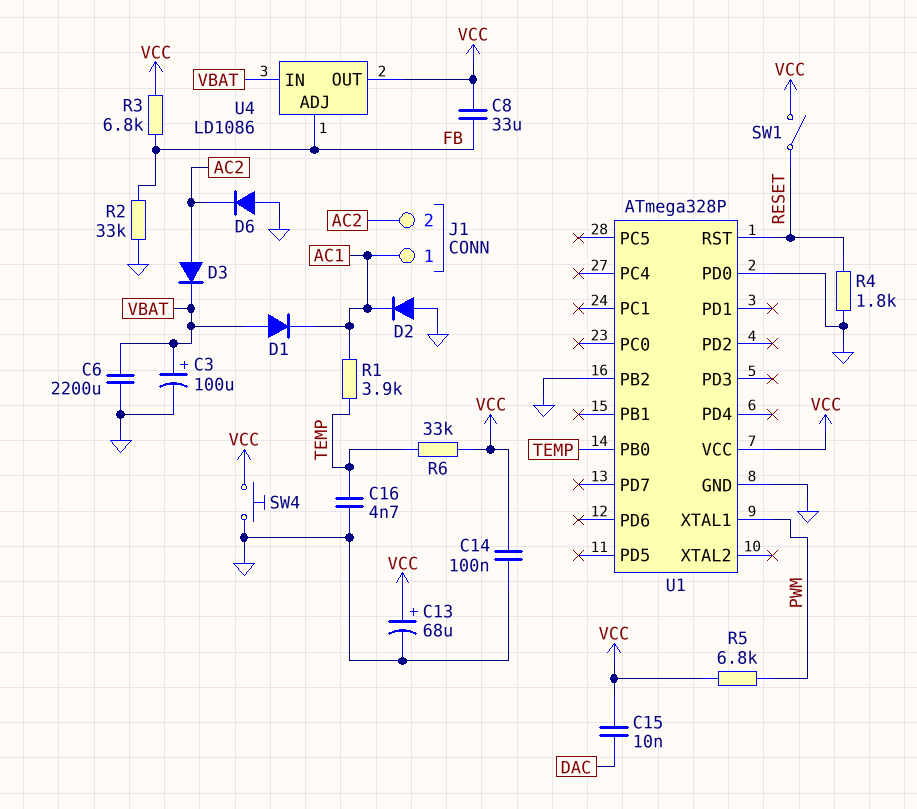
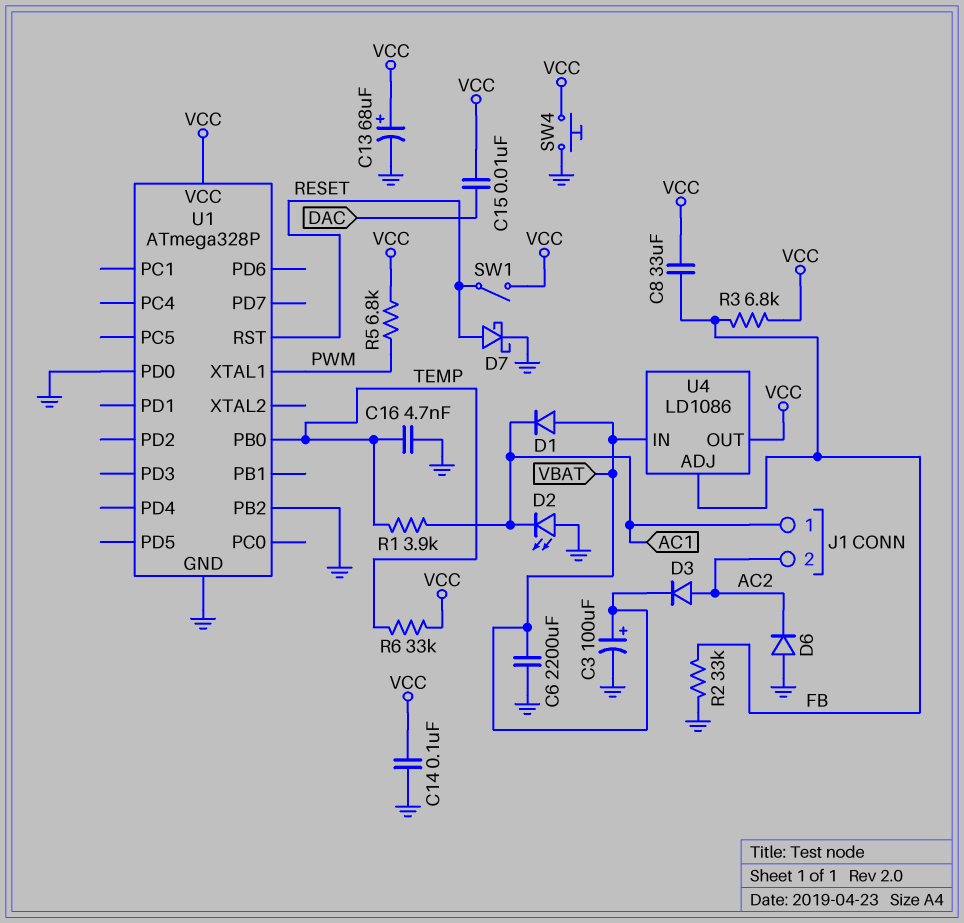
D2: diode (A GND, K AC1) -> LED (A GND, K AC1)
D7: none -> schottky (A RESET, K GND)
R4: 1.8k (GND, RESET) -> none

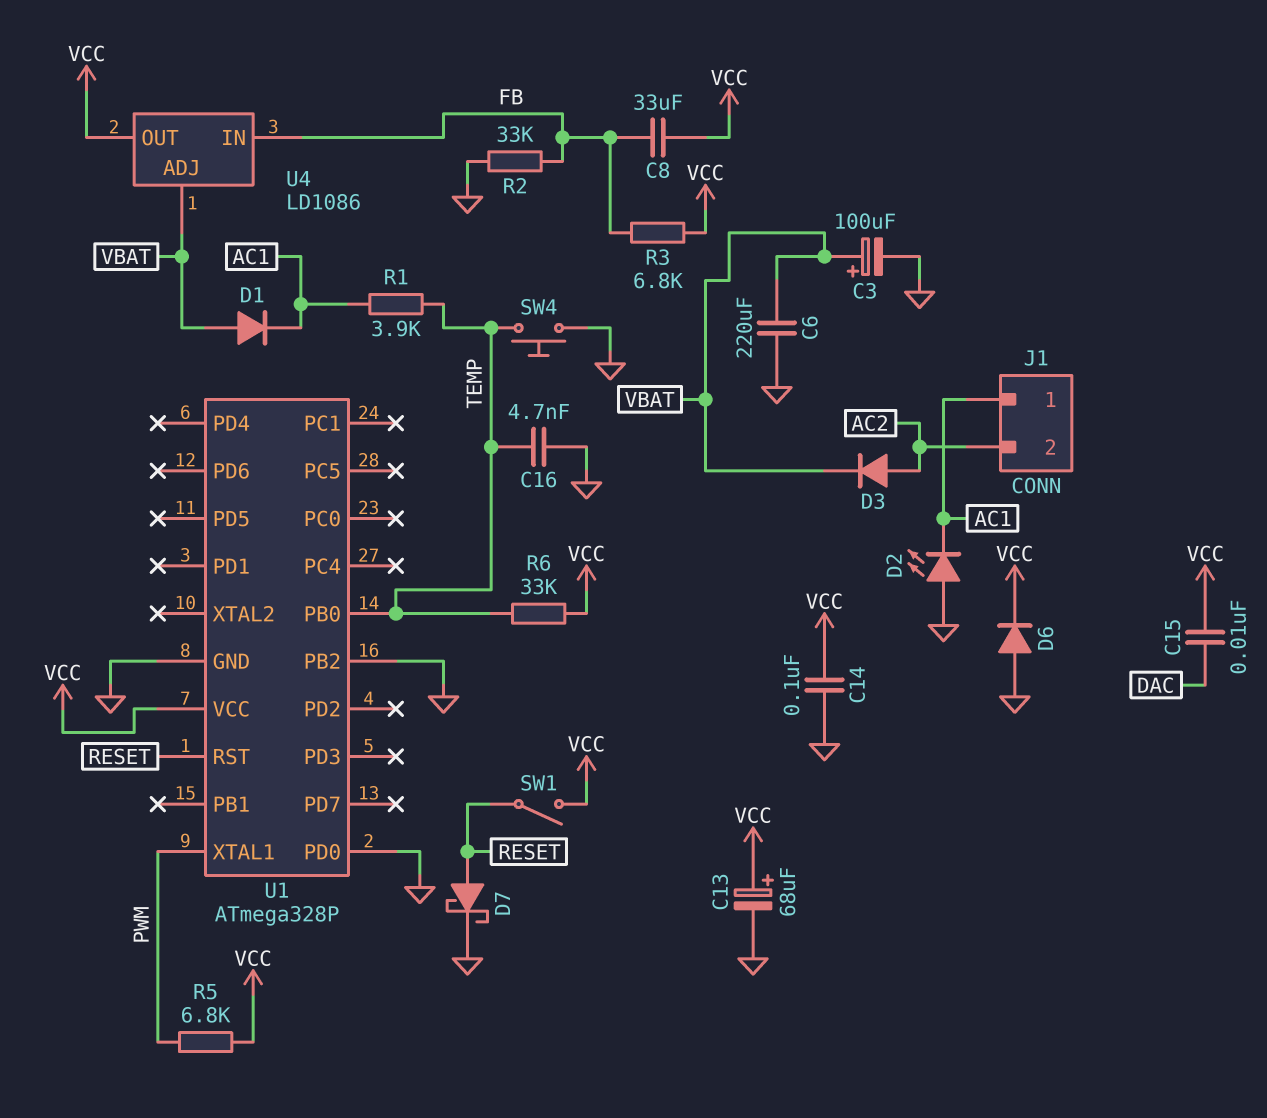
C6: 2200uF (GND, VBAT) -> 220uF (GND, VBAT)
D6: diode (A GND, K AC2) -> diode (A GND, K VCC)
SW4: button (GND, VCC) -> button (GND, TEMP)
U4 pin ADJ: FB -> VBAT
U4 pin IN: VBAT -> FB

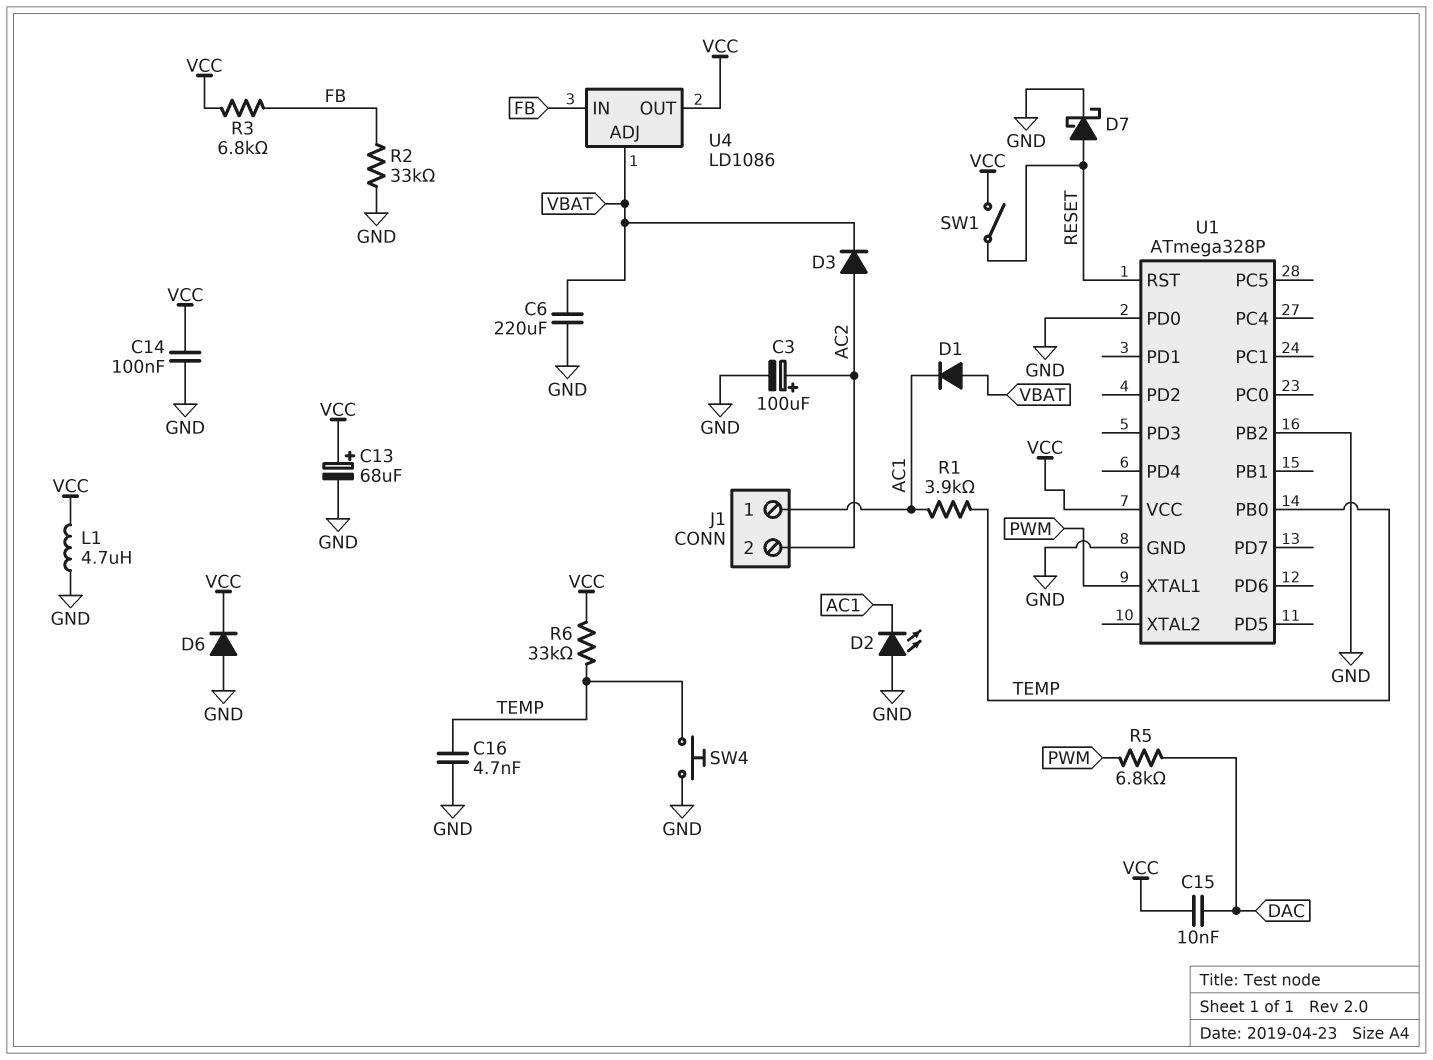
C3: 100uF (plus VBAT, minus GND) -> 100uF (plus AC2, minus GND)
C8: 33uF (FB, VCC) -> none
L1: none -> 4.7uH (GND, VCC)
R5: 6.8k (PWM, VCC) -> 6.8k (DAC, PWM)

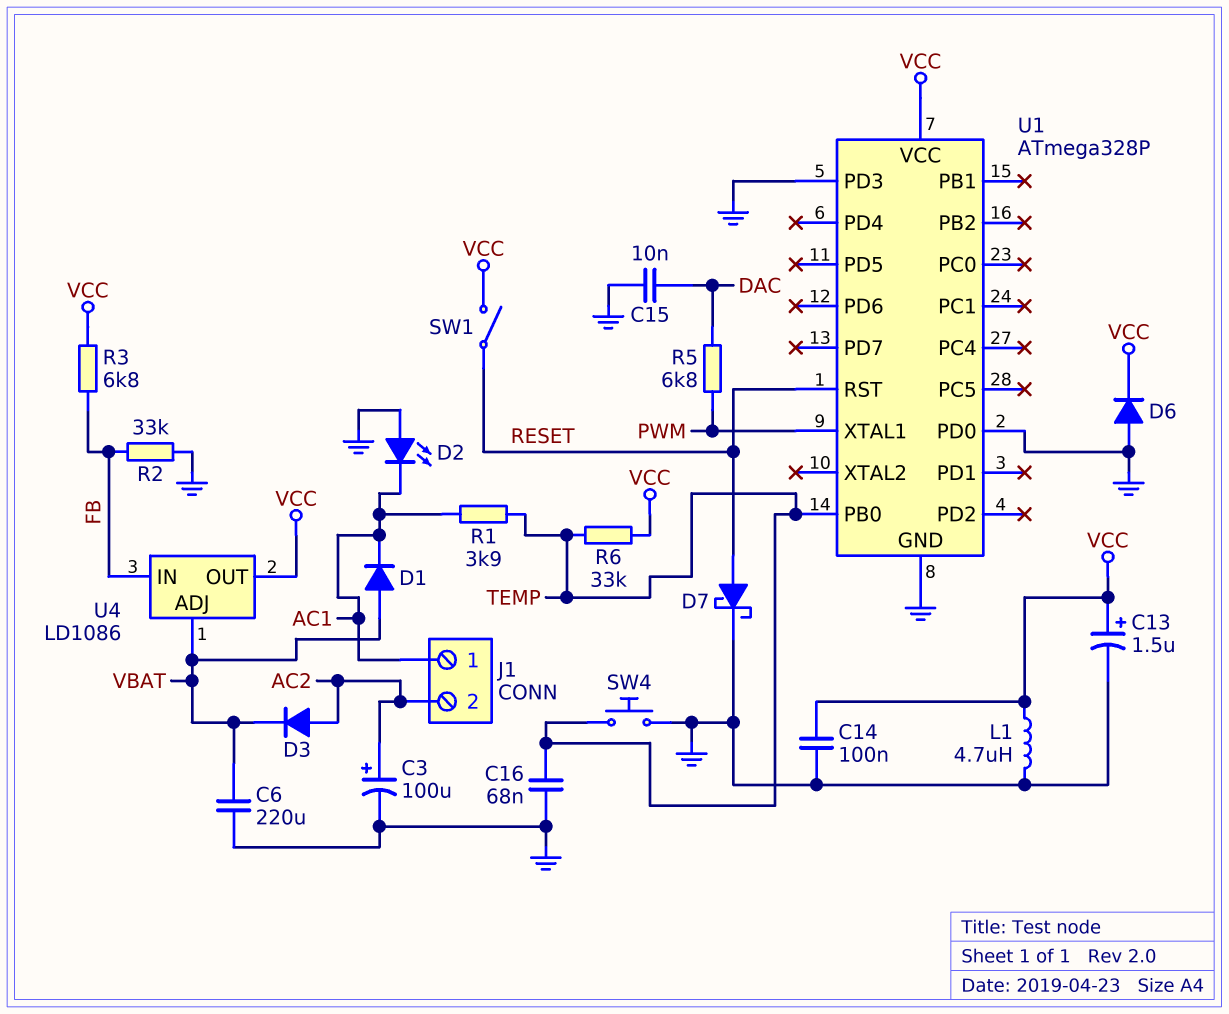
C13: 68uF (plus VCC, minus GND) -> 1.5uF (plus VCC, minus GND)
C15: 10nF (DAC, VCC) -> 10nF (DAC, GND)
C16: 4.7nF (GND, TEMP) -> 68nF (GND, TEMP)
U1 pin PB2: GND -> none
U1 pin PD3: none -> GND

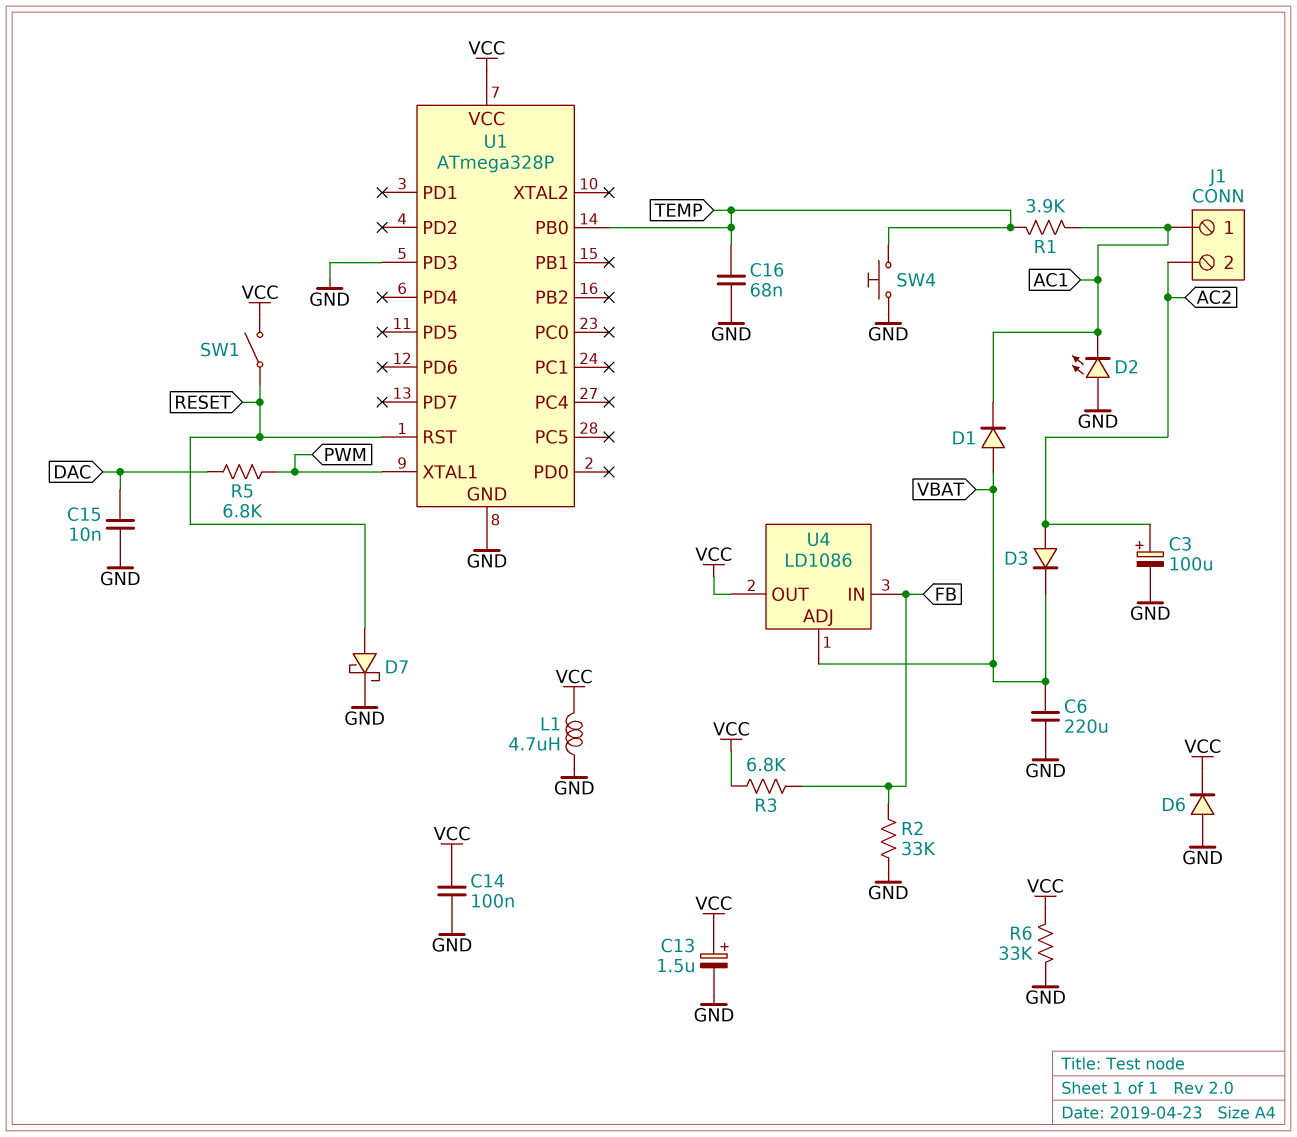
R6: 33k (TEMP, VCC) -> 33k (GND, VCC)
U1 pin PD0: GND -> none

